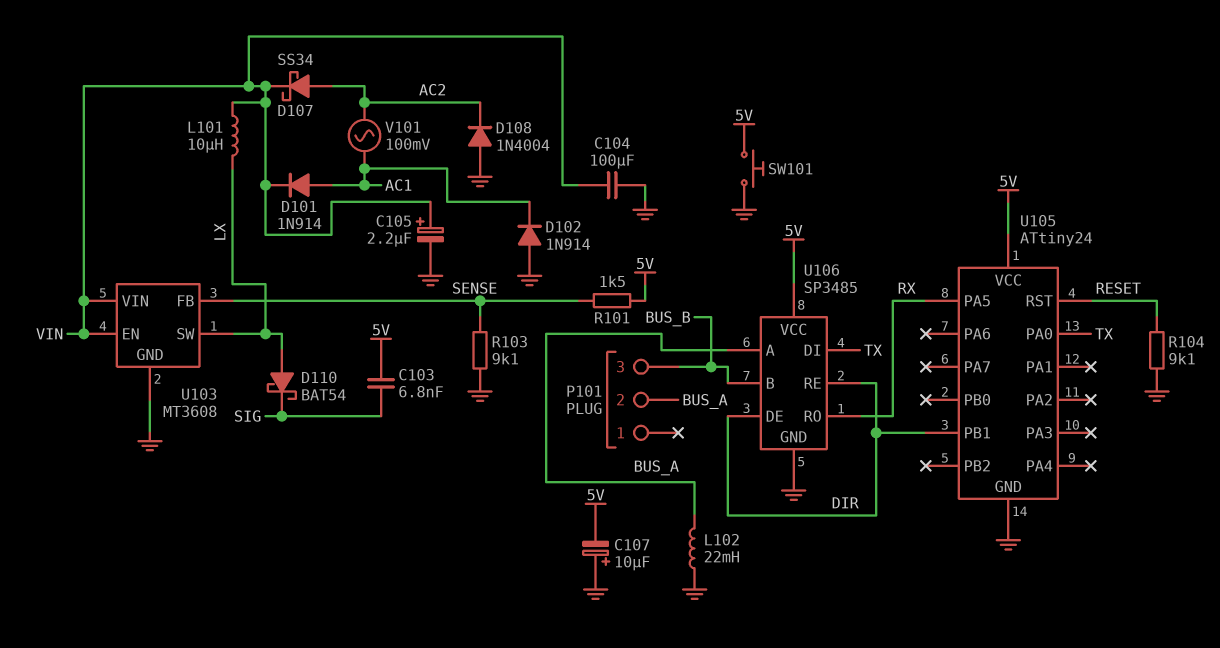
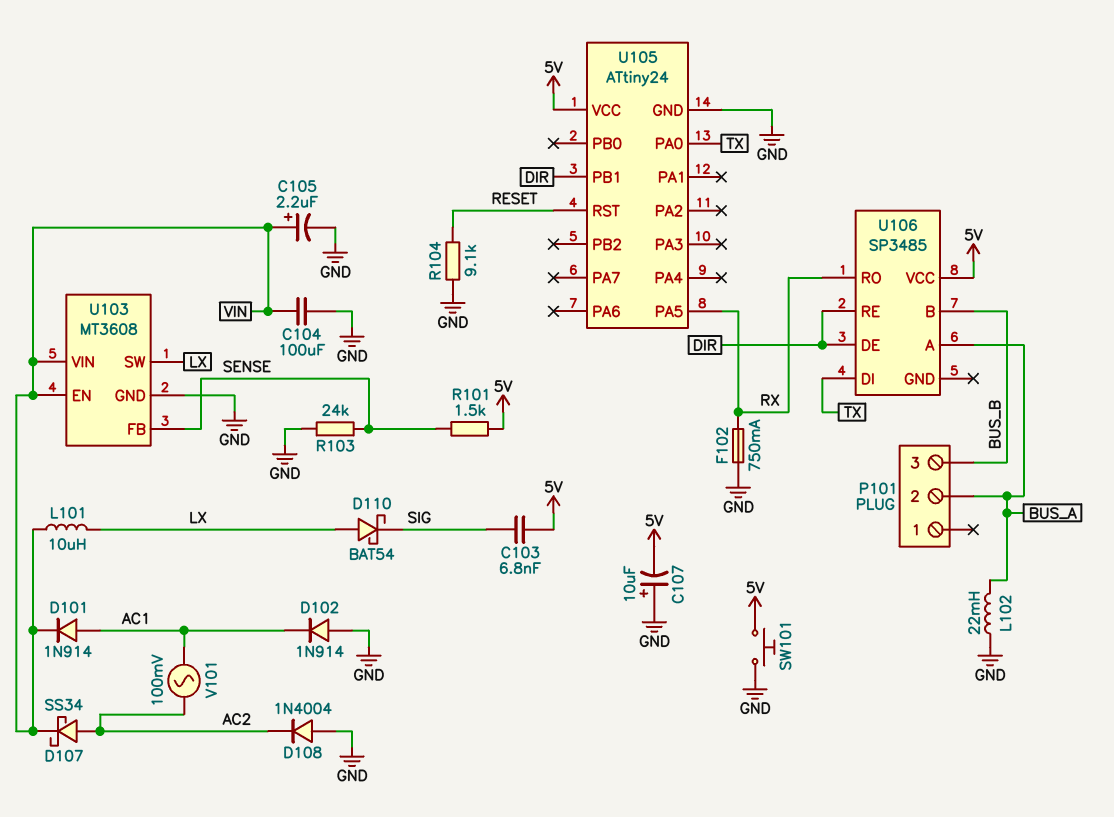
F102: none -> 750mA (GND, RX)
R103: 9.1k (GND, SENSE) -> 24k (GND, SENSE)
U106 pin GND: GND -> none

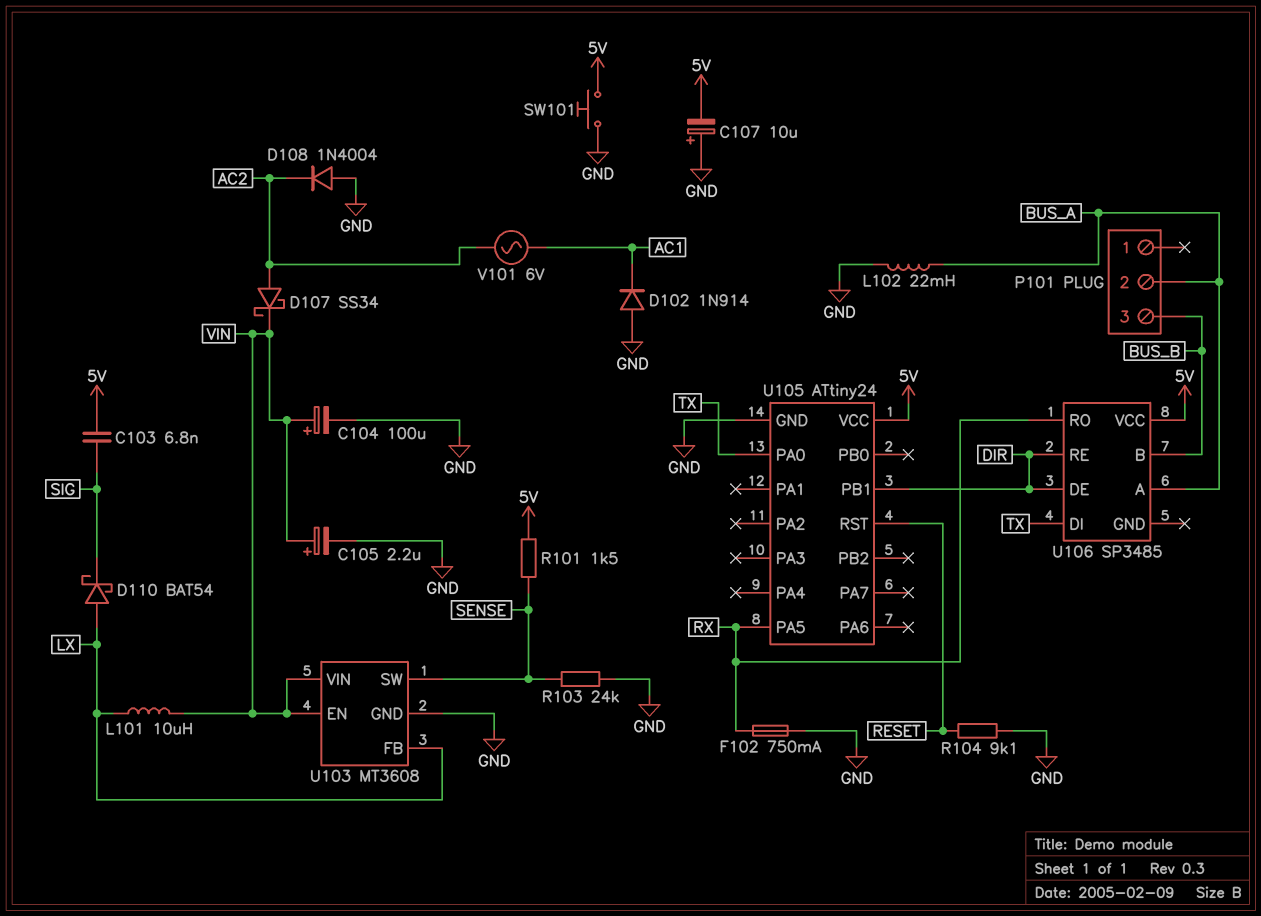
C104: 100uF (GND, VIN) -> 100uF (plus VIN, minus GND)
D101: diode 1N914 (A AC1, K VIN) -> none
U103 pin FB: SENSE -> LX
U103 pin SW: LX -> SENSE
V101: AC 100mV (AC1, AC2) -> AC 6V (AC1, AC2)

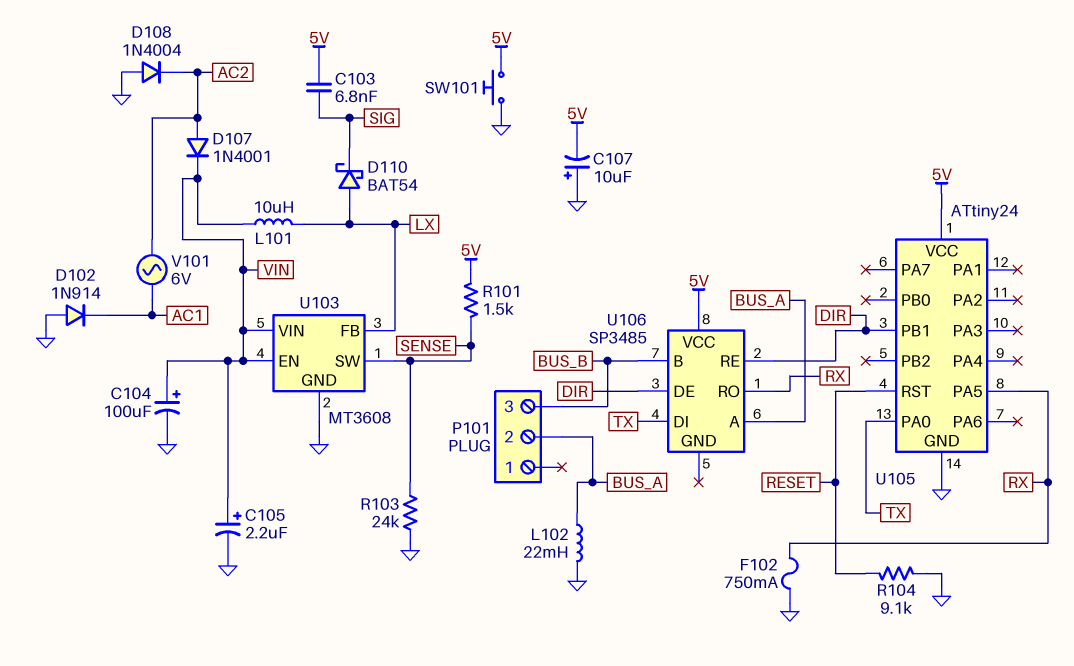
D107: schottky SS34 (A AC2, K VIN) -> diode 1N4001 (A AC2, K VIN)

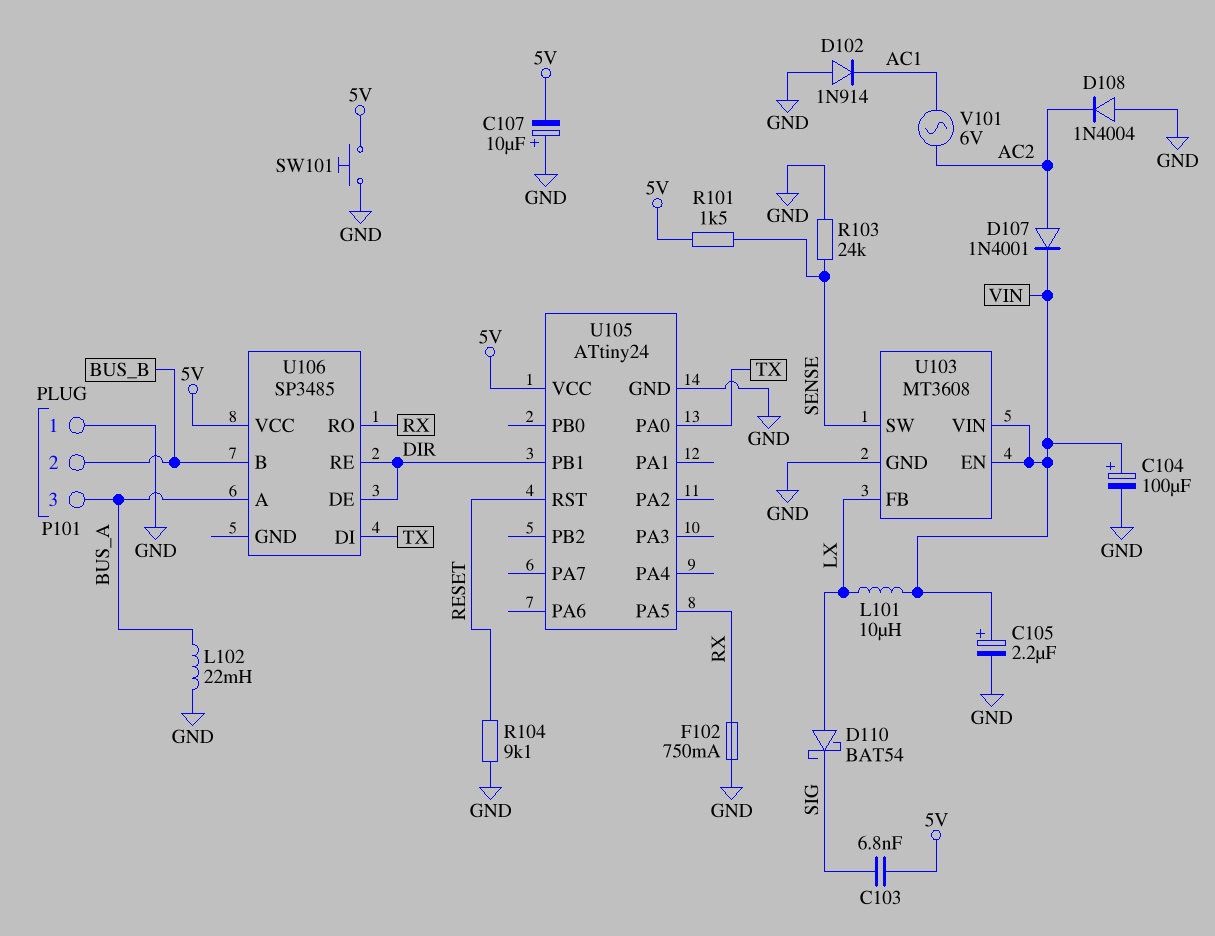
P101 pin 1: none -> GND
P101 pin 2: BUS_A -> BUS_B
P101 pin 3: BUS_B -> BUS_A

